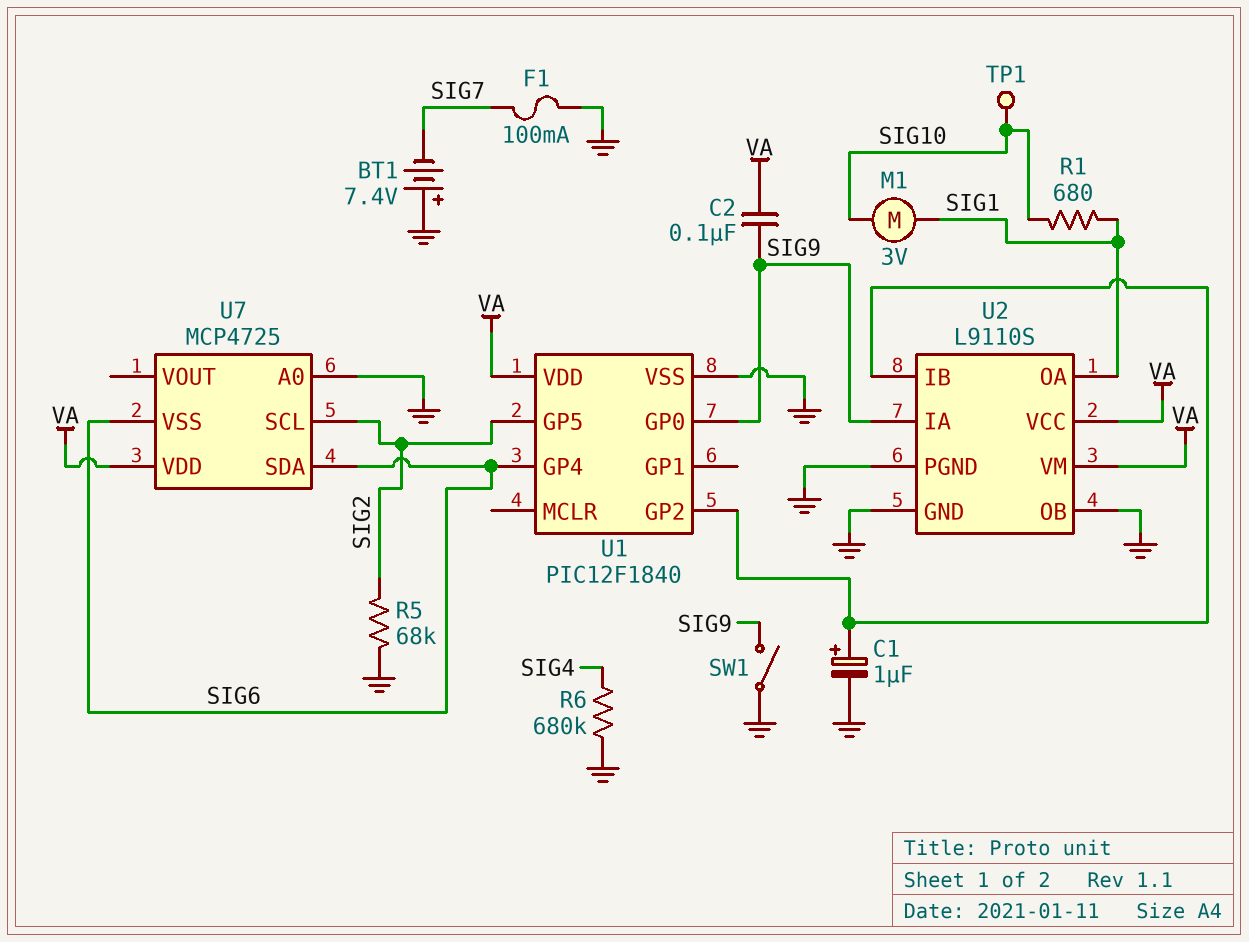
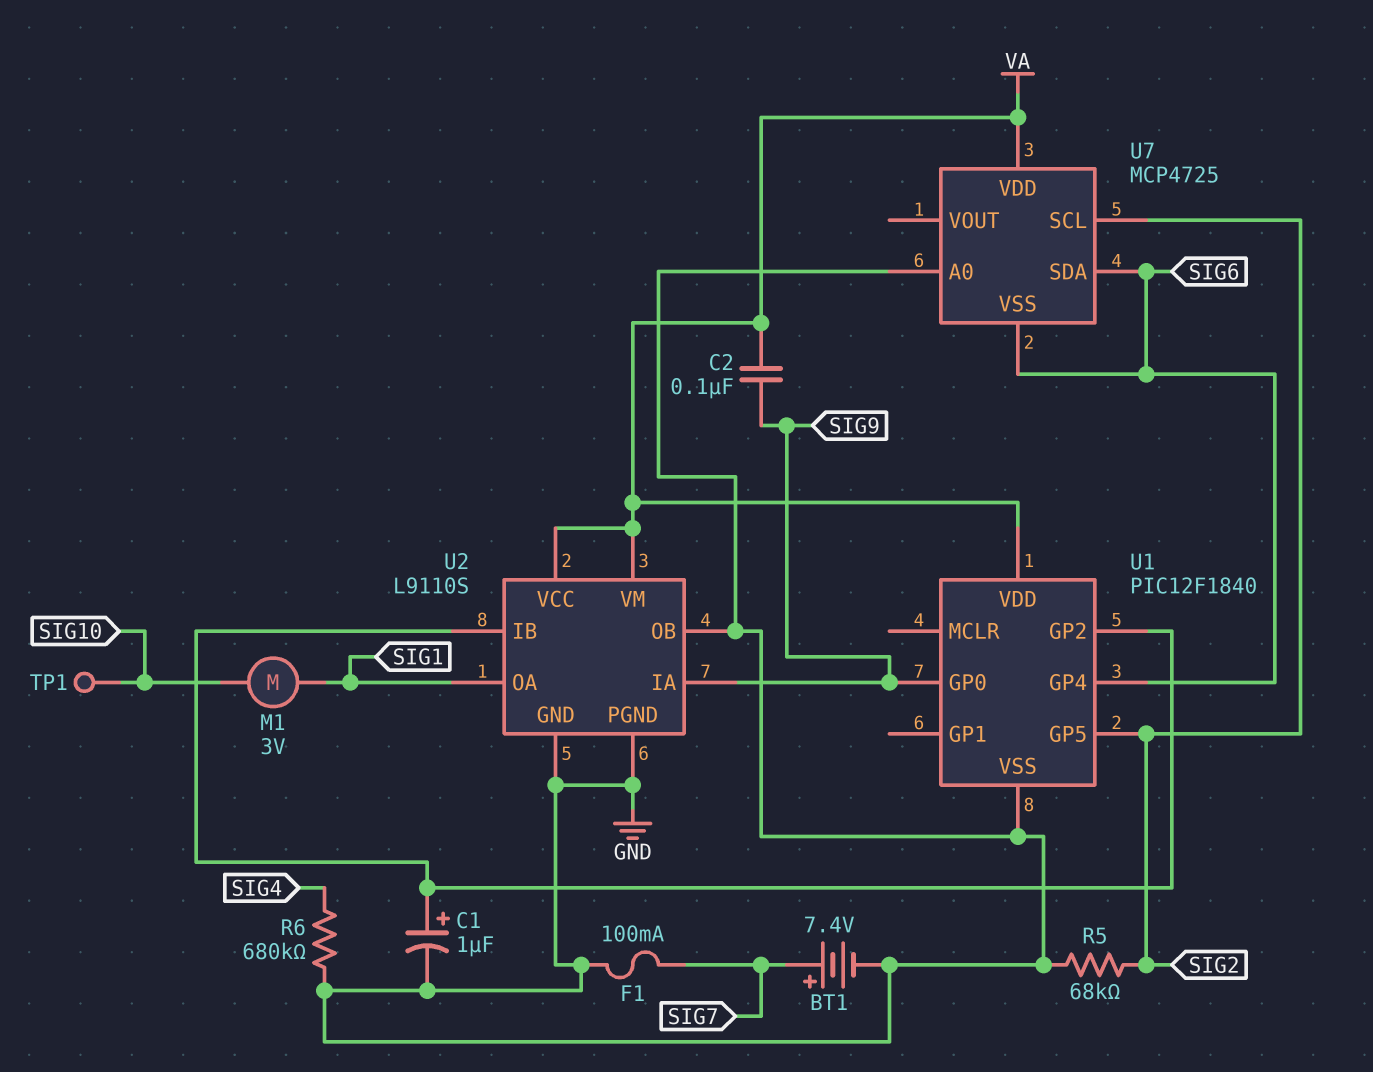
BT1: 7.4V (plus GND, minus SIG7) -> 7.4V (plus SIG7, minus GND)
R1: 680 (SIG1, SIG10) -> none
SW1: switch (GND, SIG9) -> none

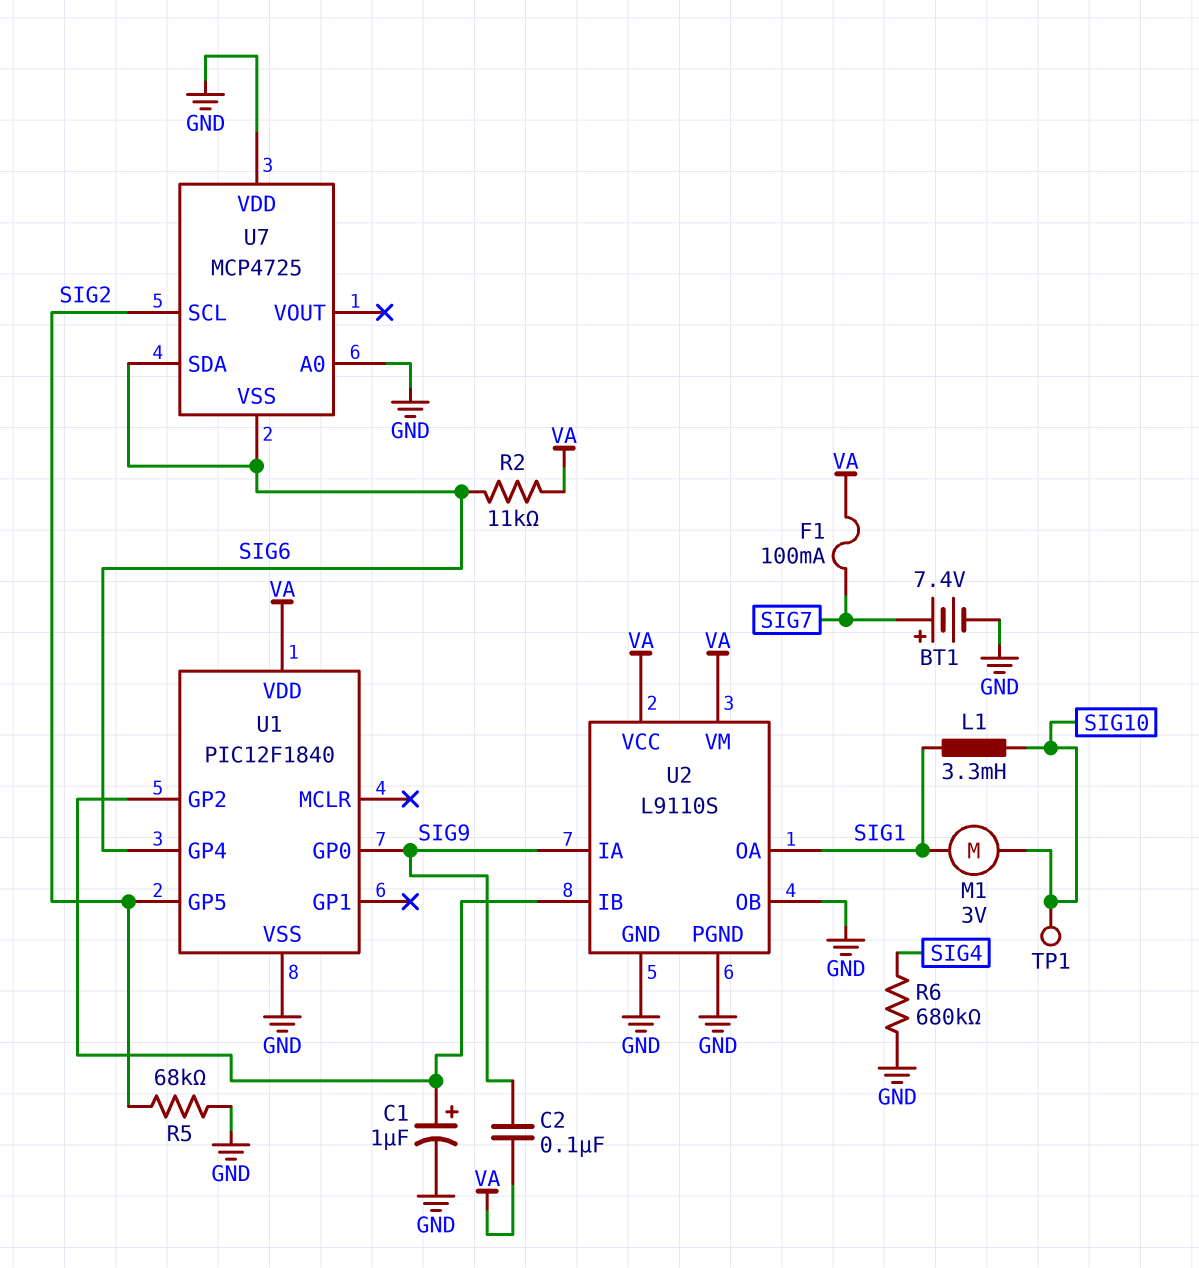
F1: 100mA (GND, SIG7) -> 100mA (SIG7, VA)
L1: none -> 3.3mH (SIG1, SIG10)
R2: none -> 11k (SIG6, VA)
U7 pin VDD: VA -> GND

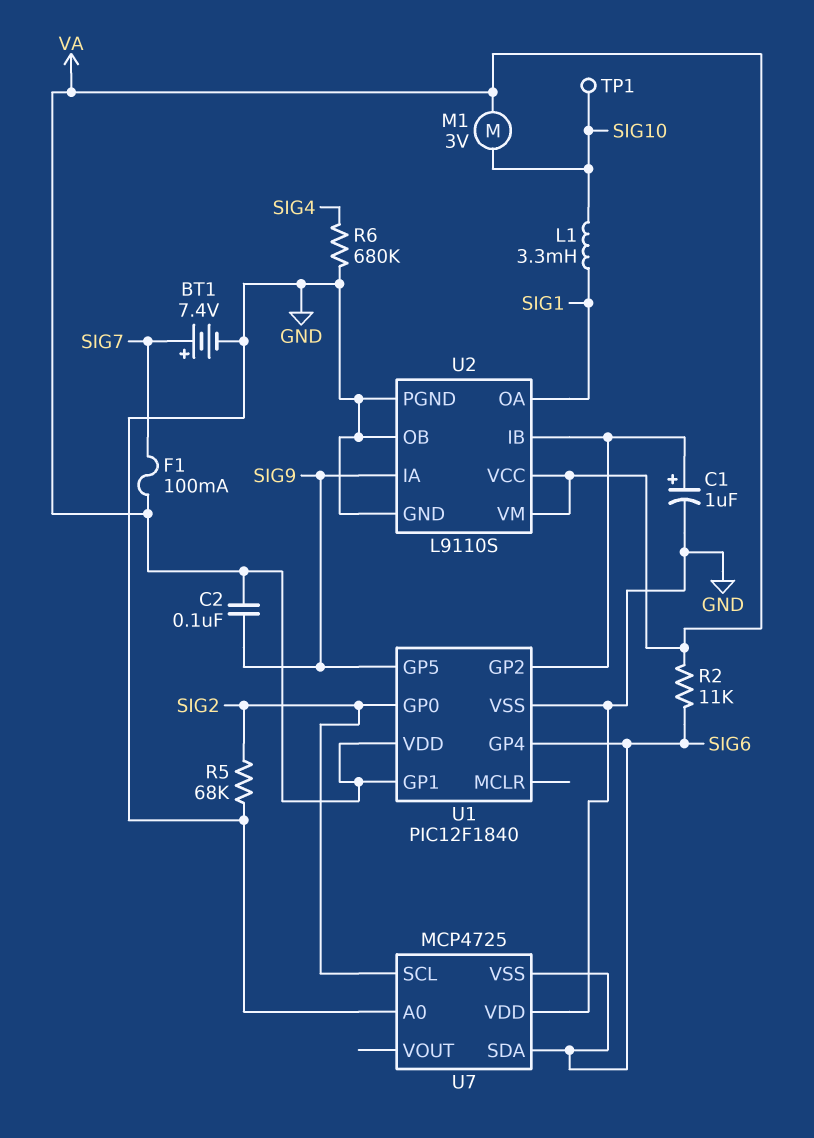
M1: motor 3V (SIG1, SIG10) -> motor 3V (SIG10, VA)
U1 pin GP0: SIG9 -> SIG2
U1 pin GP1: none -> VA
U1 pin GP5: SIG2 -> SIG9

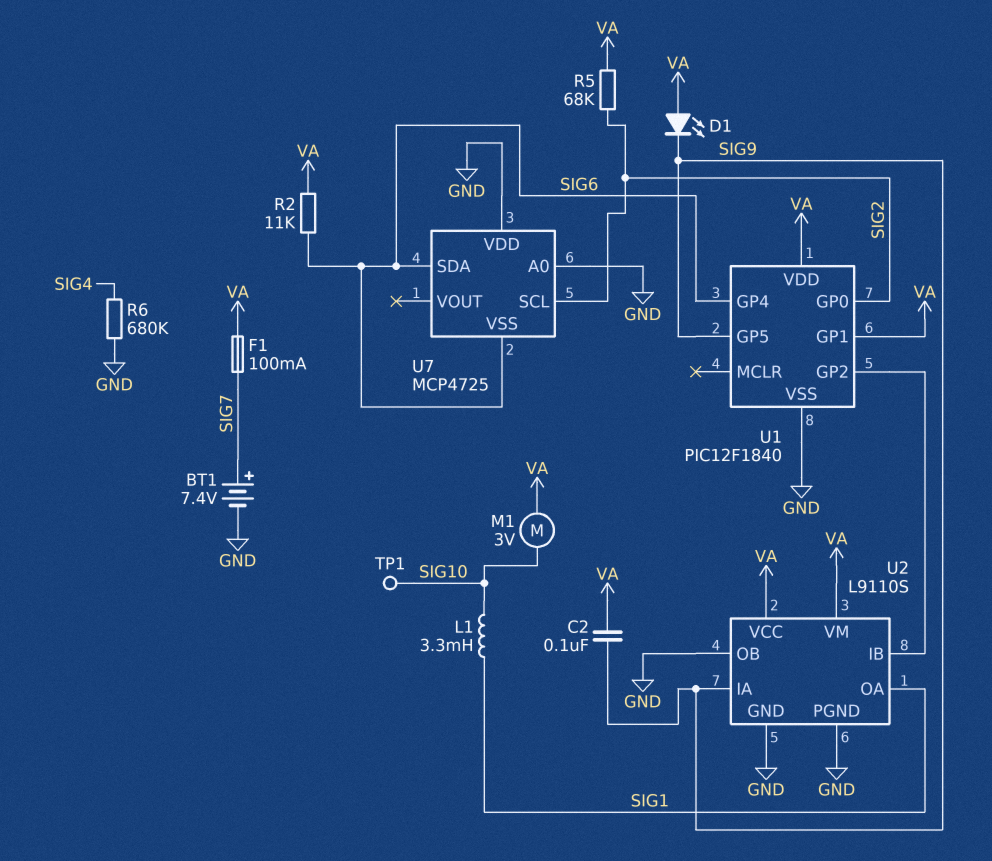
C1: 1uF (plus U1/GP2, minus GND) -> none
D1: none -> LED (A VA, K SIG9)
R5: 68k (GND, SIG2) -> 68k (SIG2, VA)

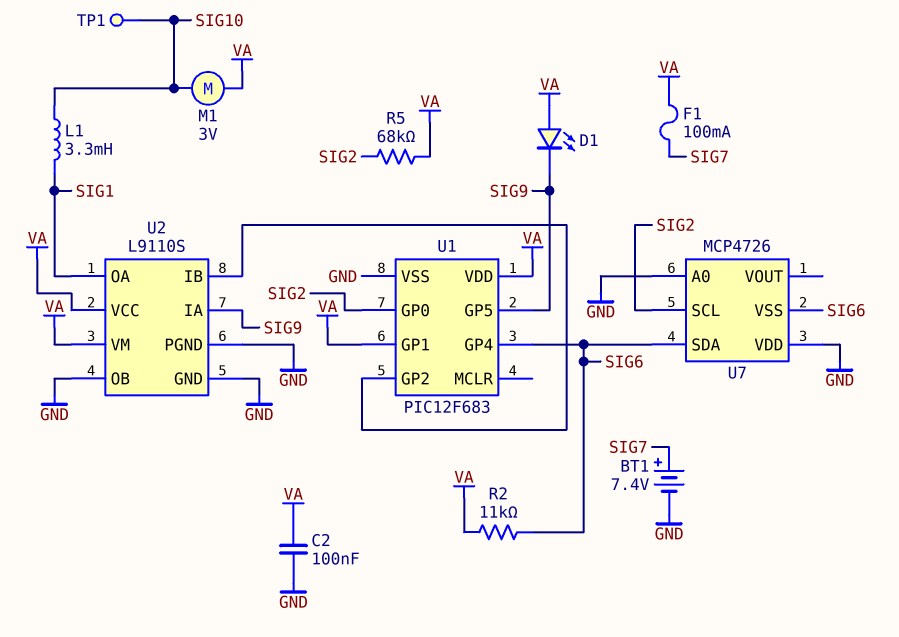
C2: 100nF (SIG9, VA) -> 100nF (GND, VA)
R6: 680k (GND, SIG4) -> none
U1: PIC12F1840 -> PIC12F683
U7: MCP4725 -> MCP4726

